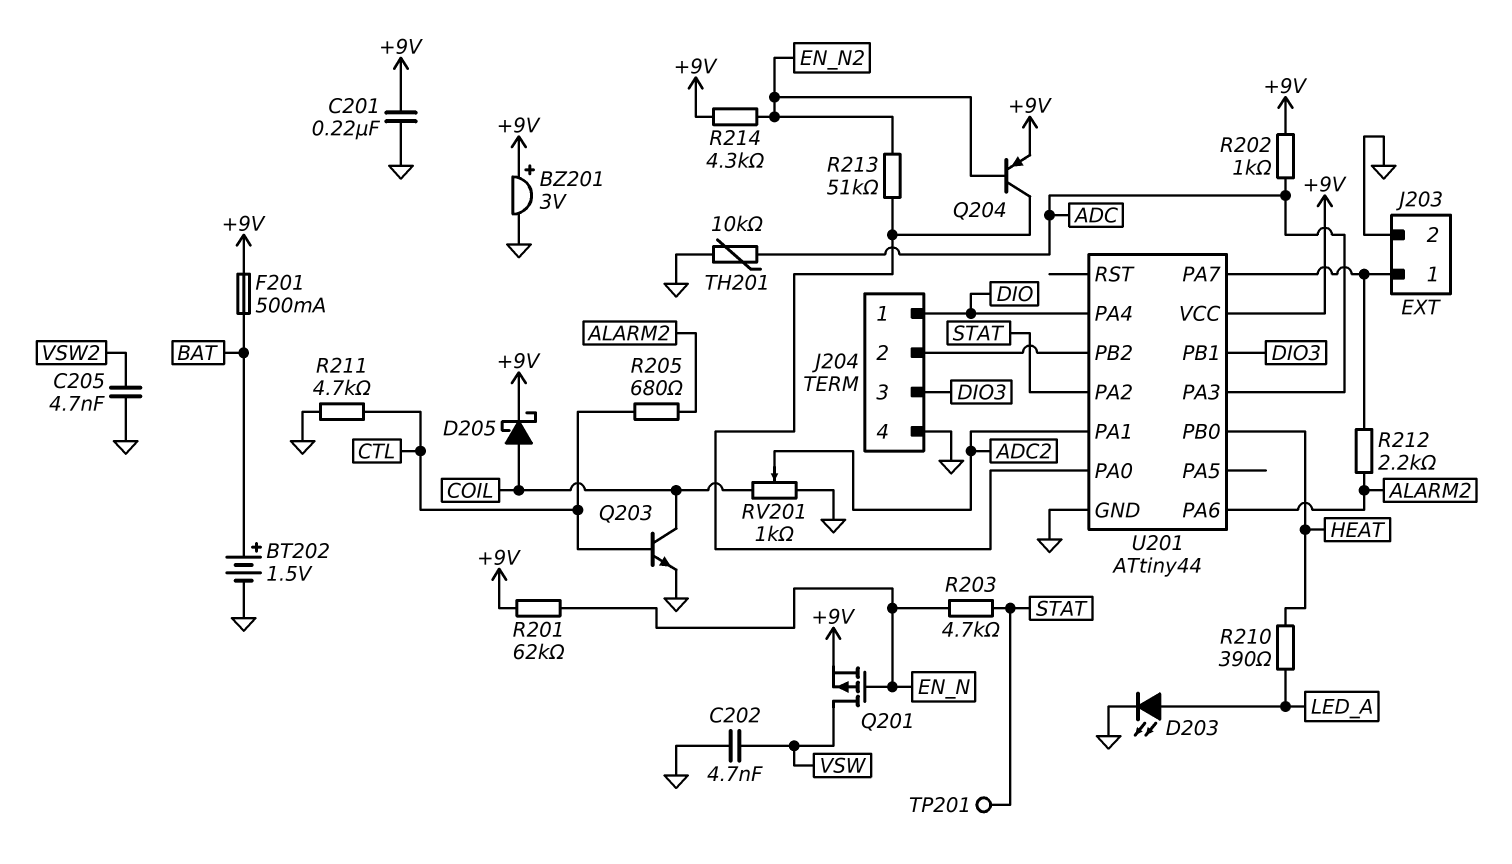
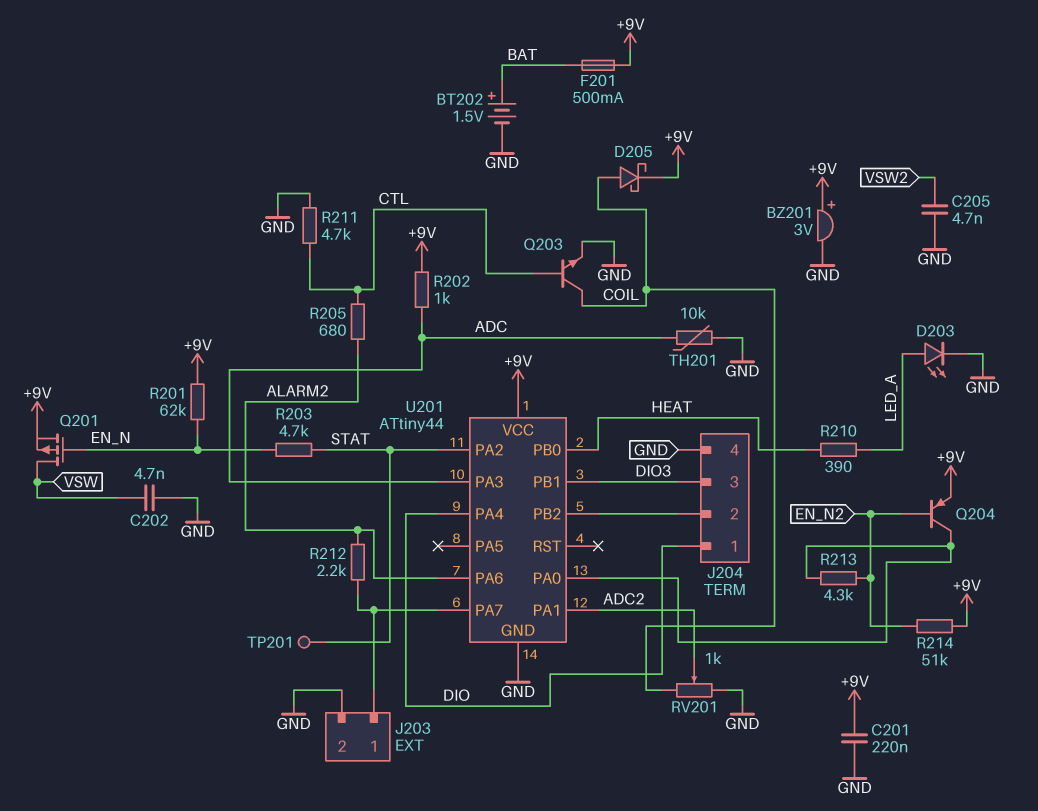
R213: 51k (EN_N2, U201/PA0) -> 4.3k (EN_N2, U201/PA0)
R214: 4.3k (+9V, EN_N2) -> 51k (+9V, EN_N2)

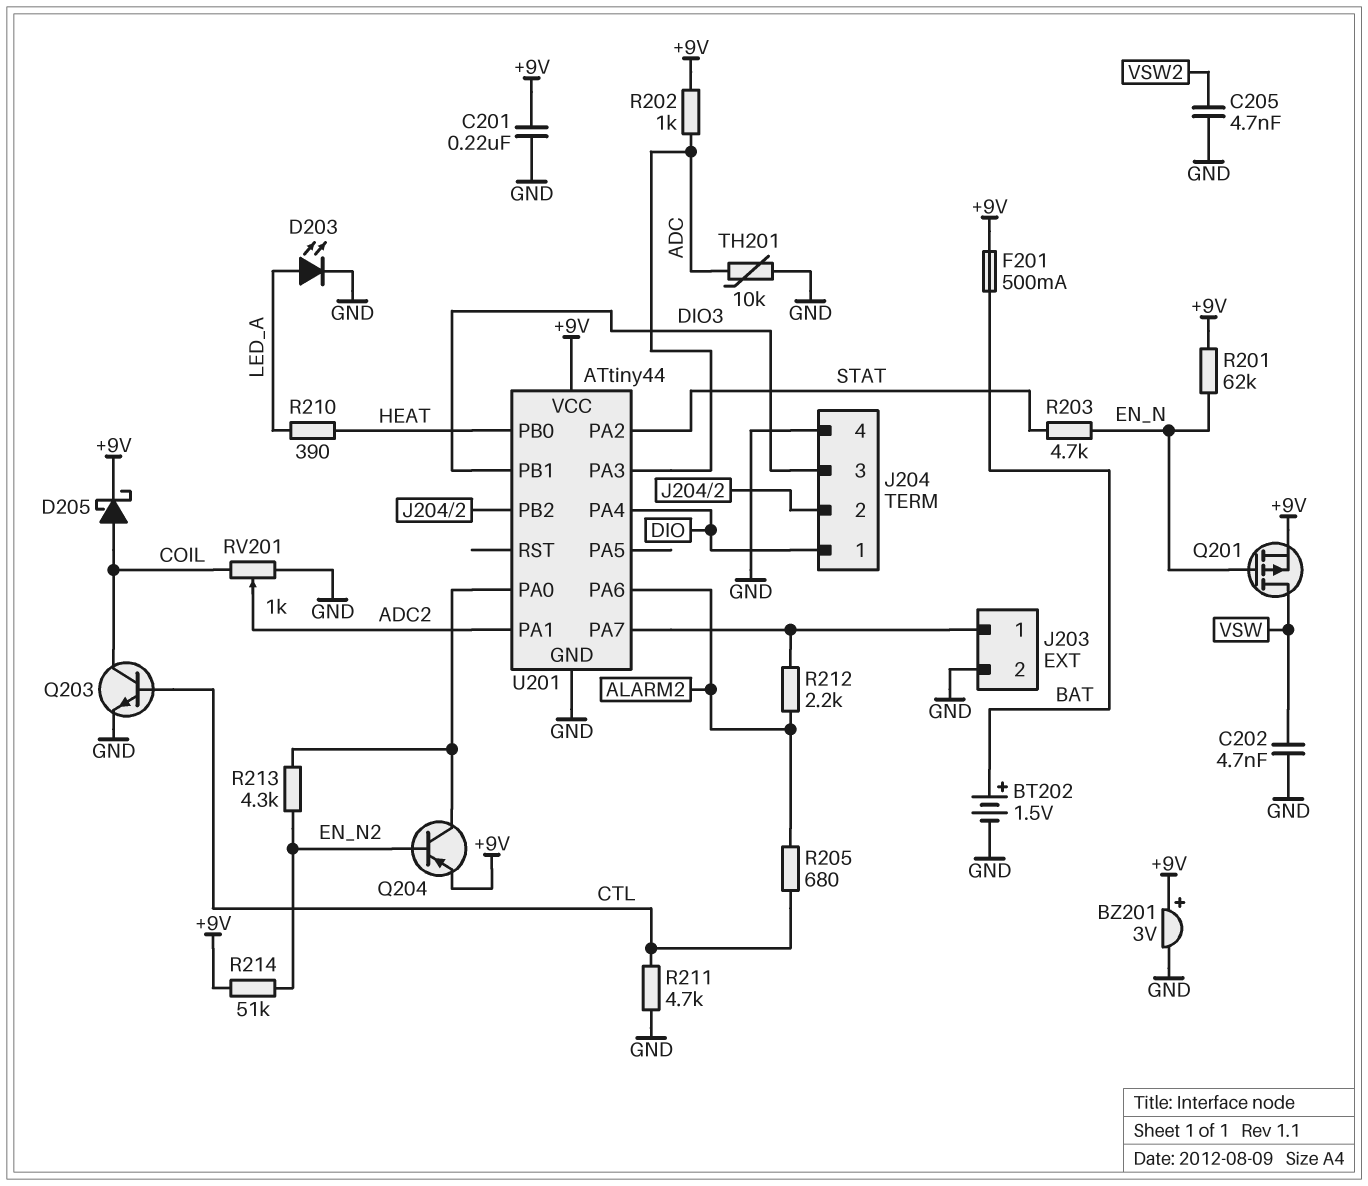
TP201: test point (STAT) -> none

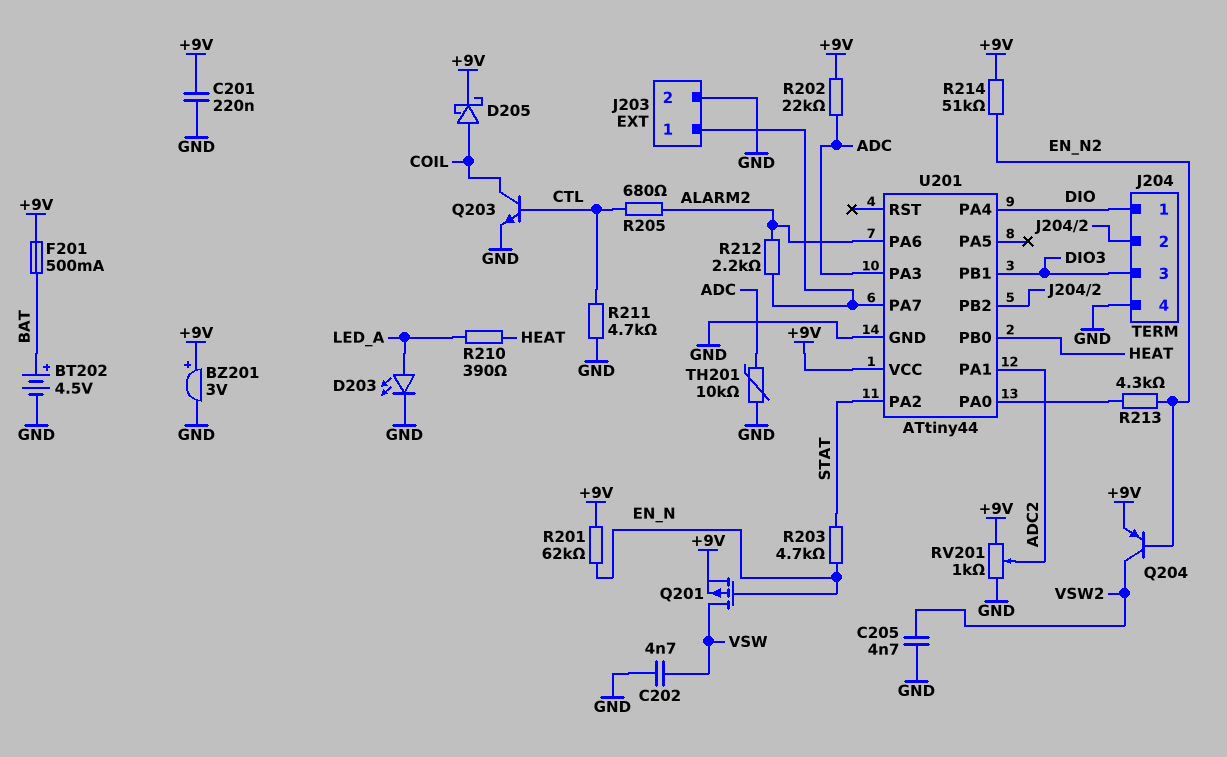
BT202: 1.5V (plus BAT, minus GND) -> 4.5V (plus BAT, minus GND)
Q204: PNP (B EN_N2, C U201/PA0, E +9V) -> PNP (B EN_N2, C VSW2, E +9V)
R202: 1k (+9V, ADC) -> 22k (+9V, ADC)
RV201: 1k (COIL, GND, wiper ADC2) -> 1k (+9V, GND, wiper ADC2)

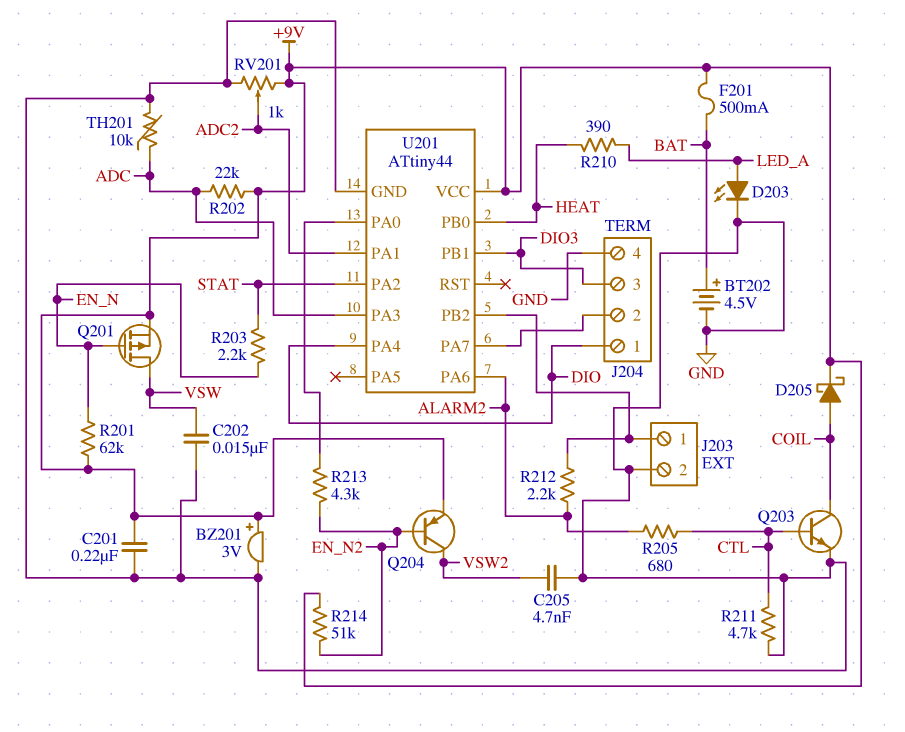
C202: 4.7nF (GND, VSW) -> 15nF (GND, VSW)
R203: 4.7k (EN_N, STAT) -> 2.2k (EN_N, STAT)
U201 pin PA7: J203/1 -> J204/2
U201 pin PB2: J204/2 -> J203/1

